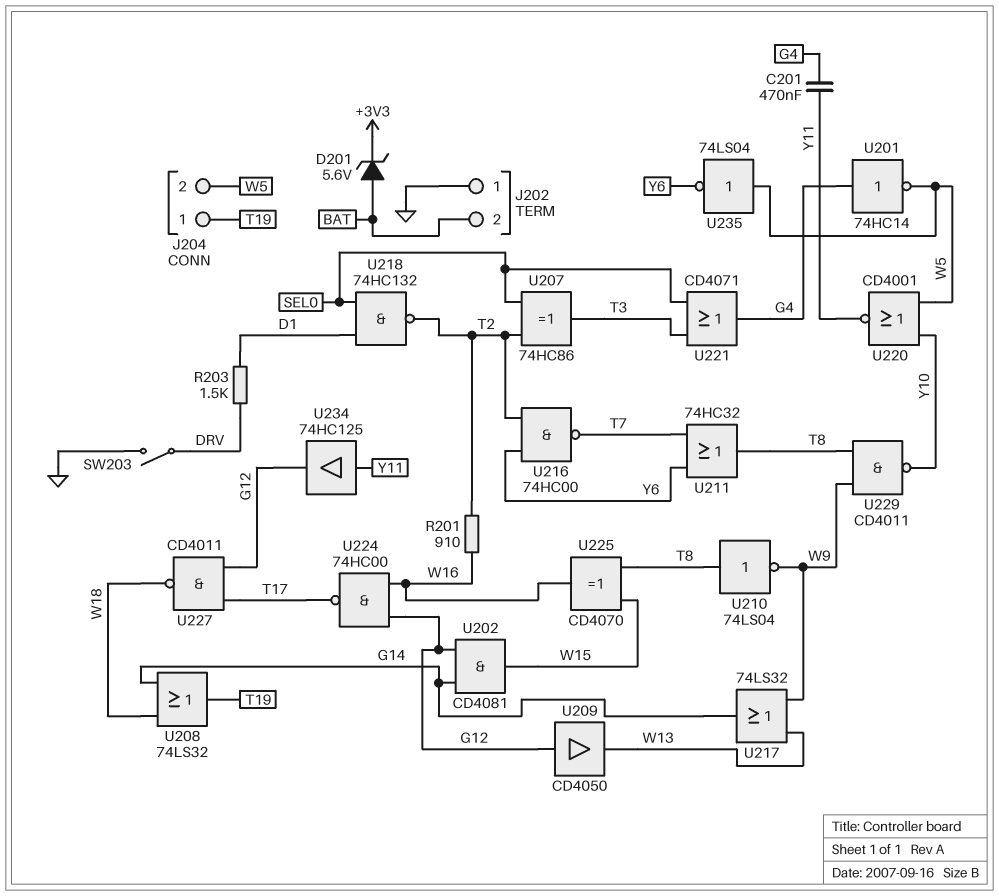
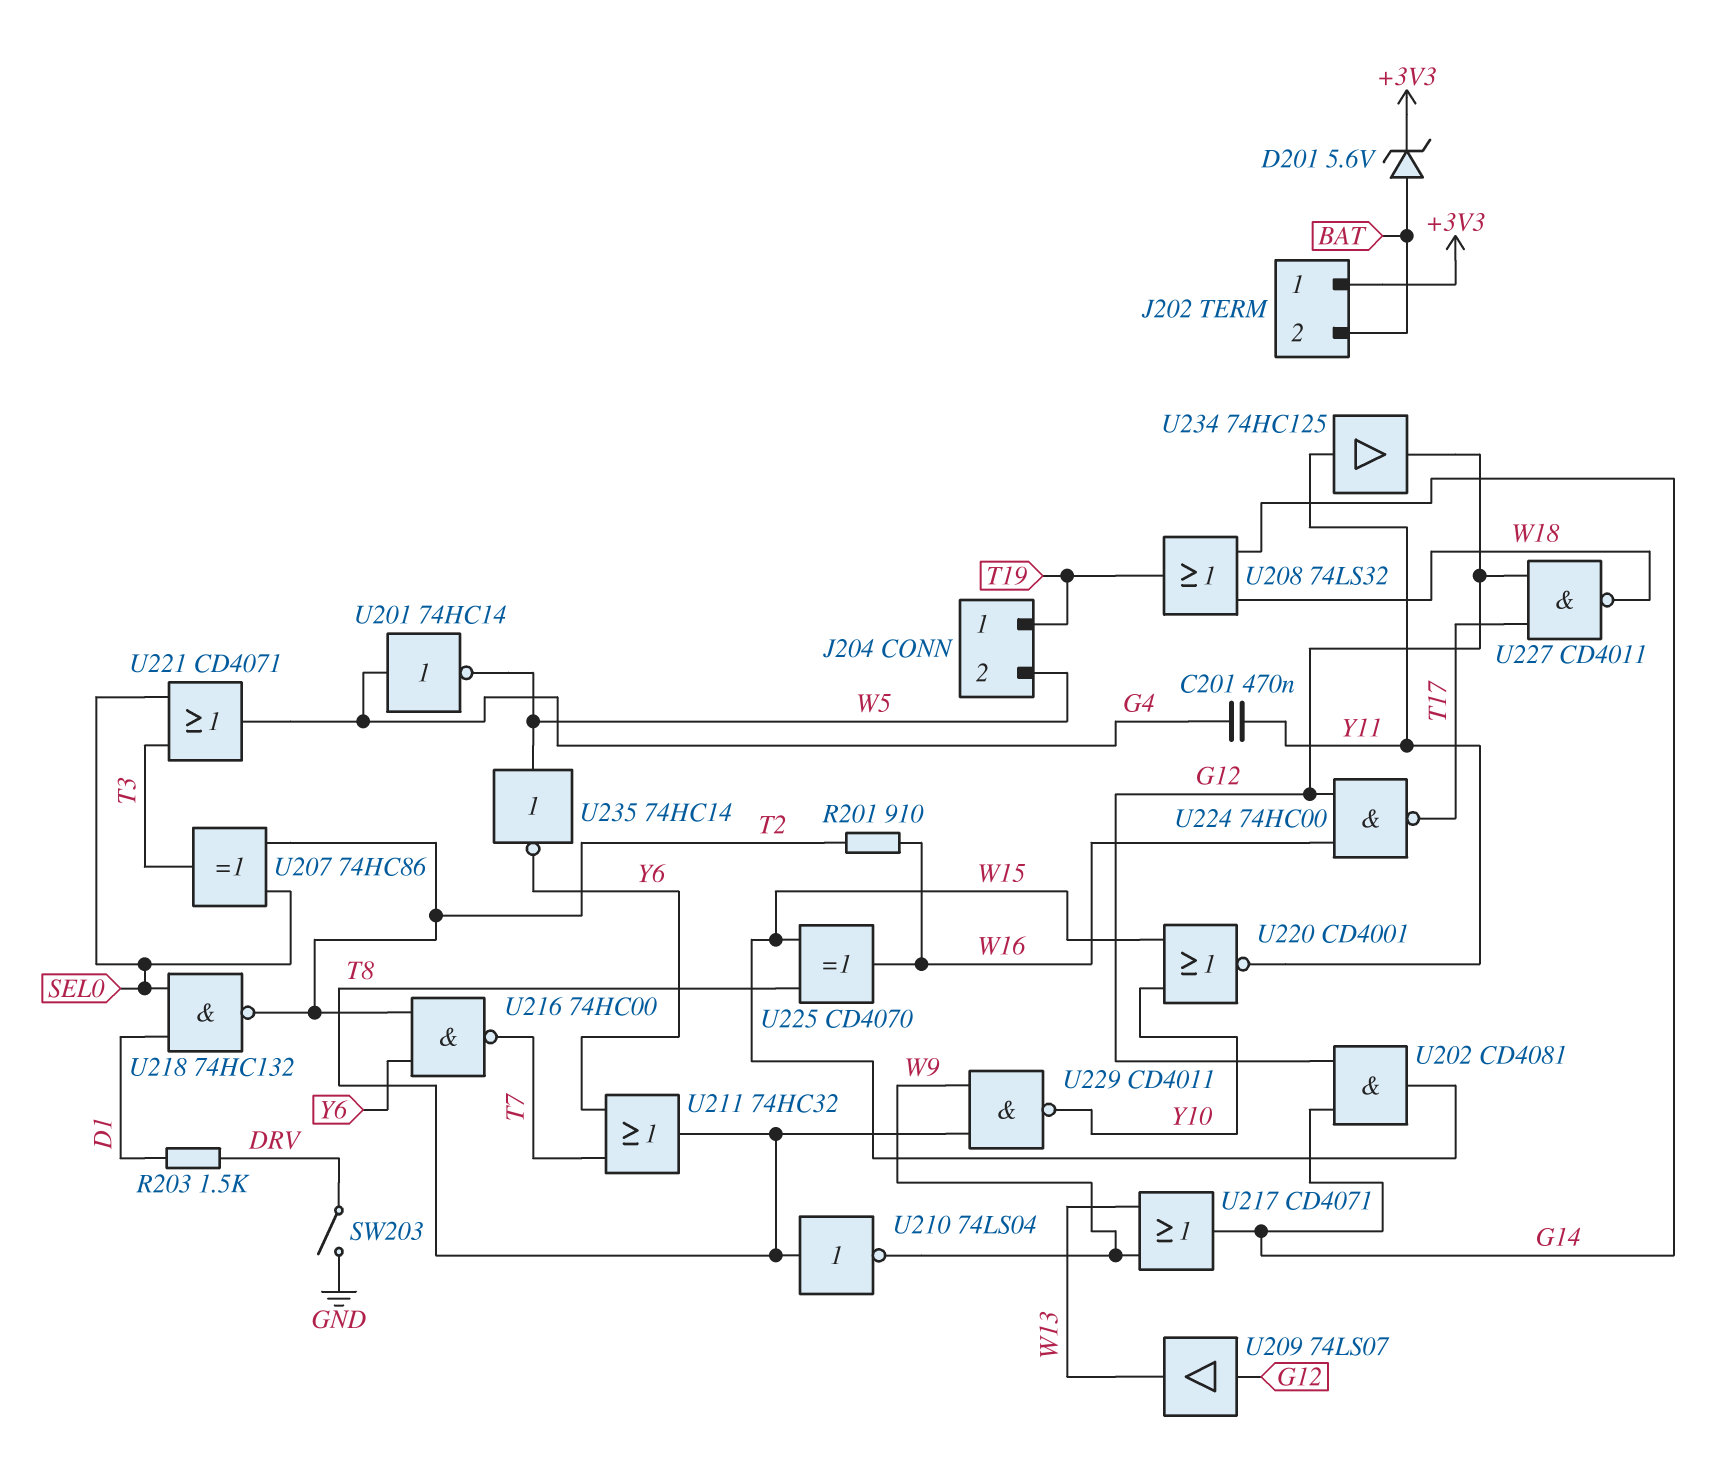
J202 pin 1: GND -> +3V3
U209: buffer CD4050 (in G12, out W13) -> buffer 74LS07 (in G12, out W13)
U217: OR 74LS32 (in W9, in W13, out G14) -> OR CD4071 (in W9, in W13, out G14)
U220: NOR CD4001 (in W5, in Y10, out Y11) -> NOR CD4001 (in W15, in Y10, out Y11)
U235: NOT 74LS04 (in W5, out Y6) -> NOT 74HC14 (in W5, out Y6)

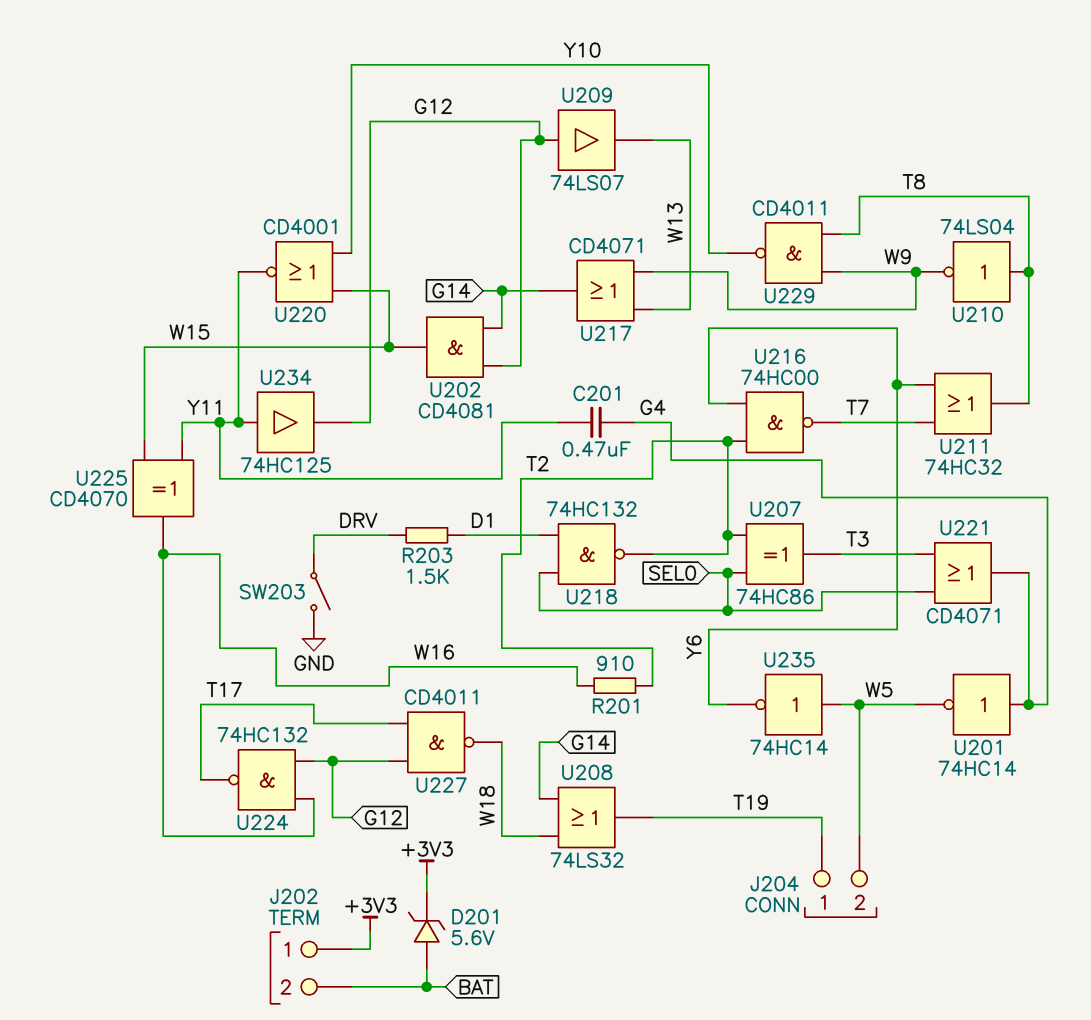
U224: NAND 74HC00 (in G12, in W16, out T17) -> NAND 74HC132 (in G12, in W16, out T17)
U225: XOR CD4070 (in T8, in W15, out W16) -> XOR CD4070 (in W15, in Y11, out W16)

